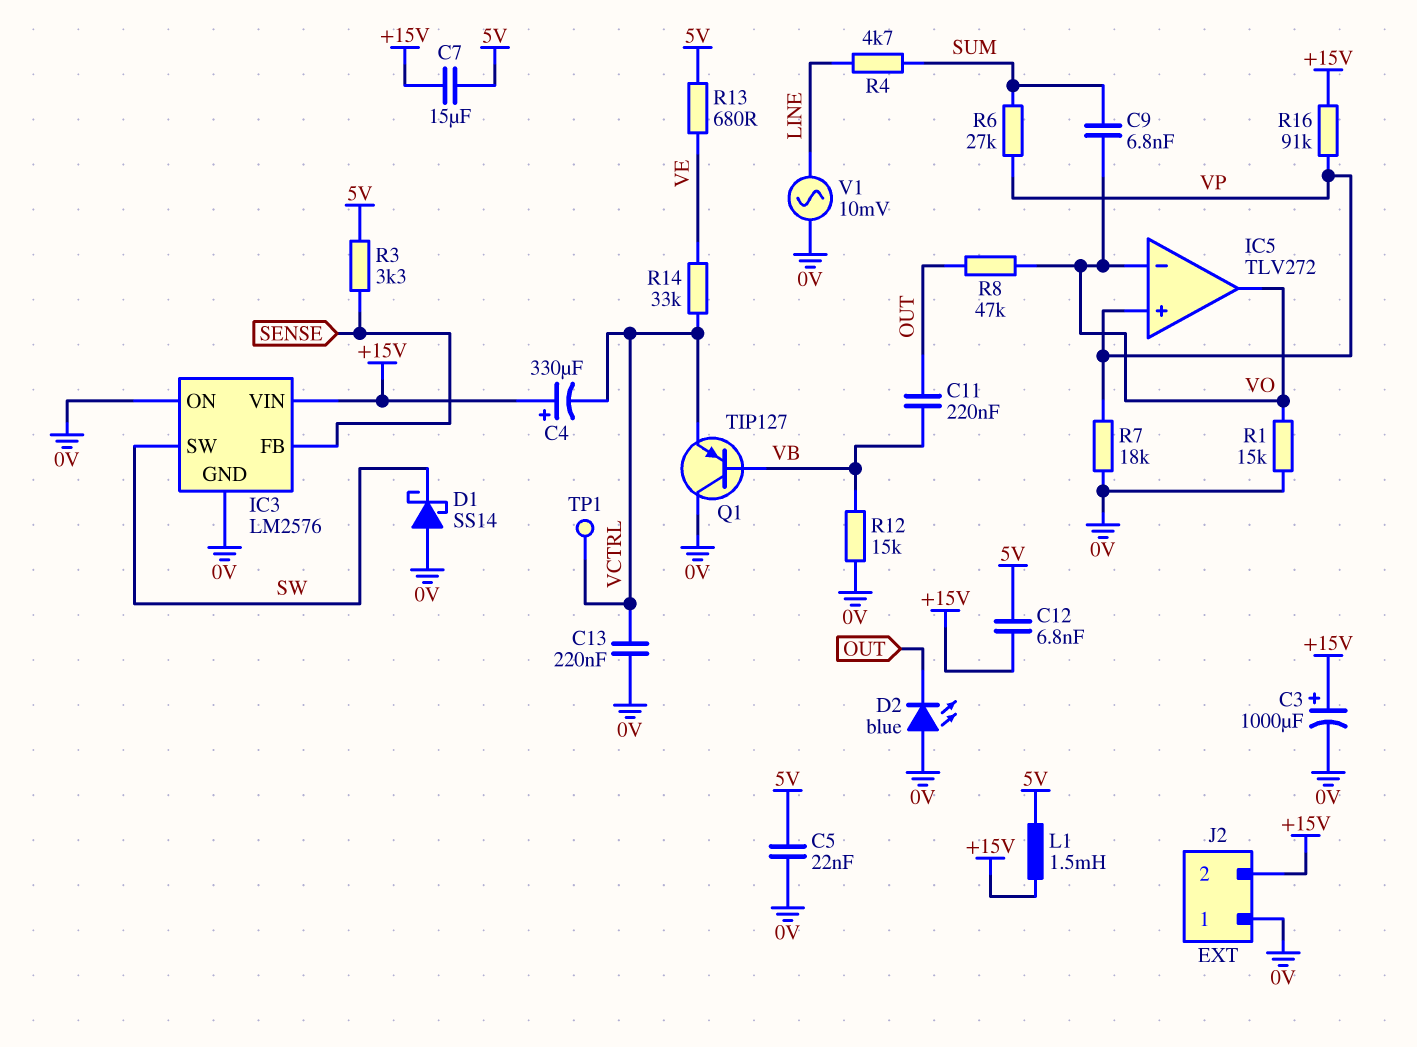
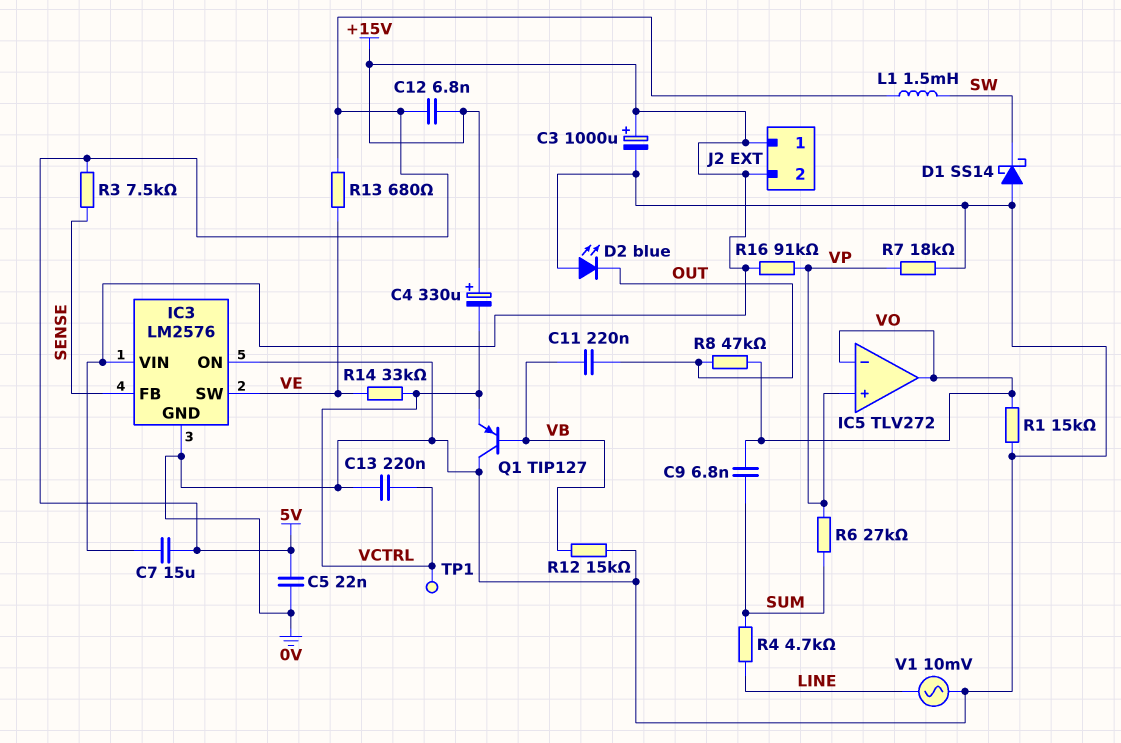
IC3 pin SW: SW -> VE
J2 pin 1: 0V -> +15V
L1: 1.5mH (+15V, 5V) -> 1.5mH (5V, SW)
R3: 3.3k (5V, SENSE) -> 7.5k (5V, SENSE)

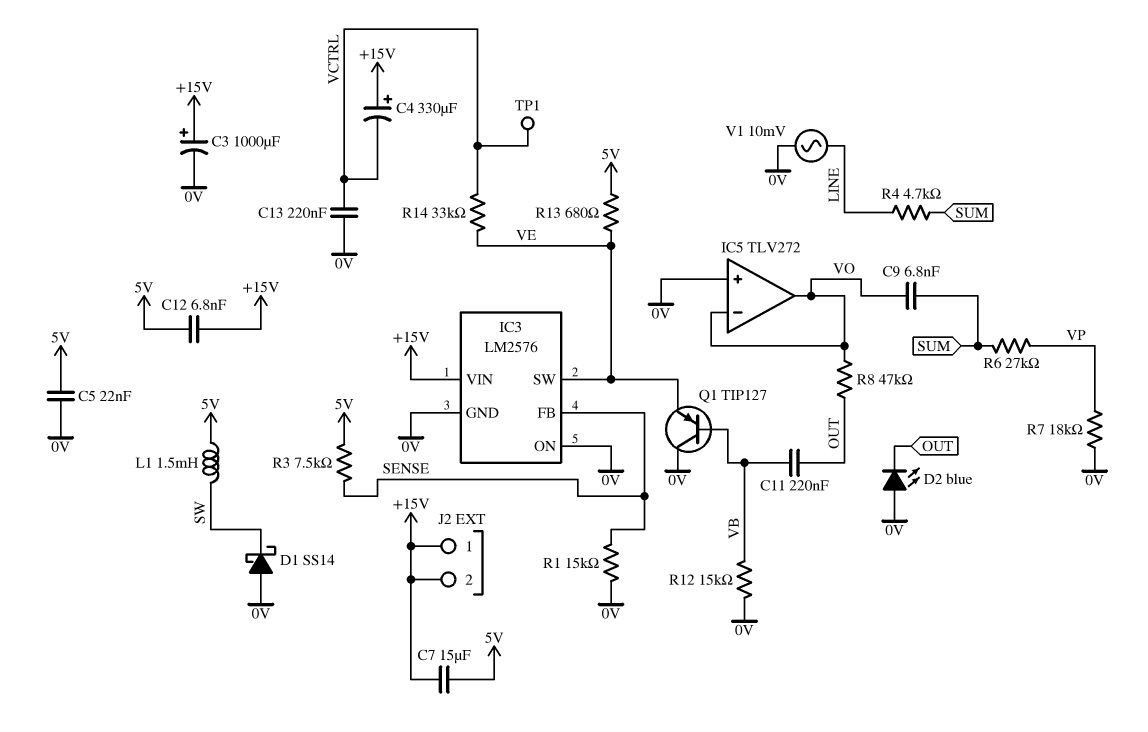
IC5 pin in+: VP -> 0V
Q1: PNP TIP127 (B VB, C 0V, E VCTRL) -> PNP TIP127 (B VB, C 0V, E VE)
R1: 15k (0V, VO) -> 15k (0V, SENSE)
R16: 91k (+15V, VP) -> none

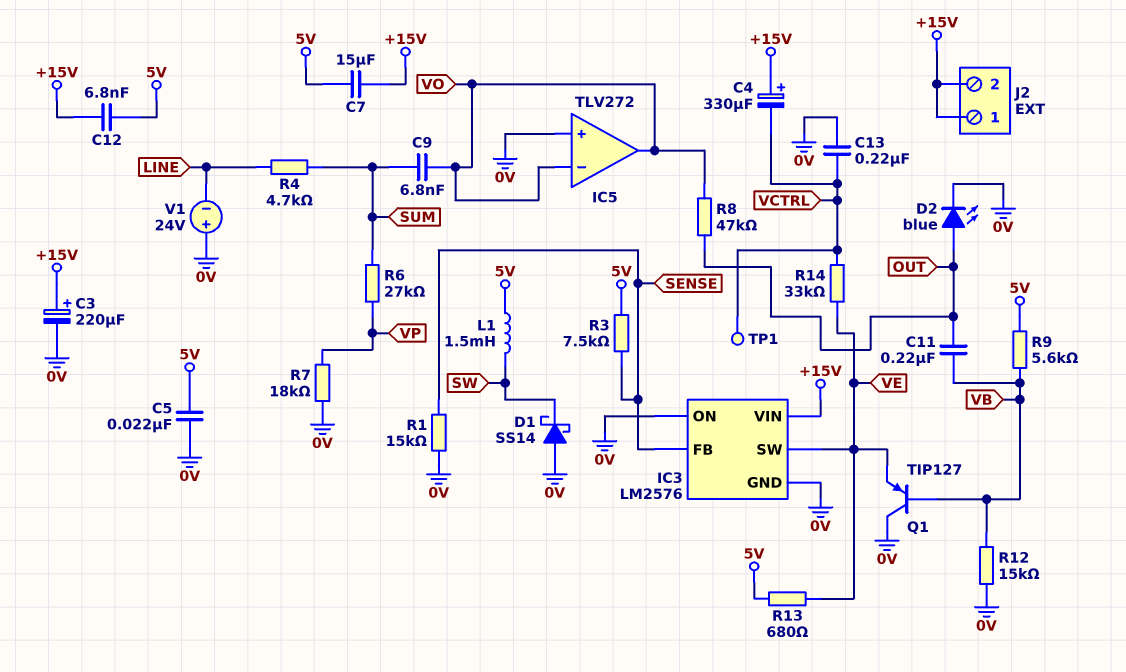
C3: 1000uF (plus +15V, minus 0V) -> 220uF (plus +15V, minus 0V)
D2: LED blue (A 0V, K OUT) -> LED blue (A OUT, K 0V)
R9: none -> 5.6k (5V, VB)
V1: AC 10mV (0V, LINE) -> 24V (plus 0V, minus LINE)

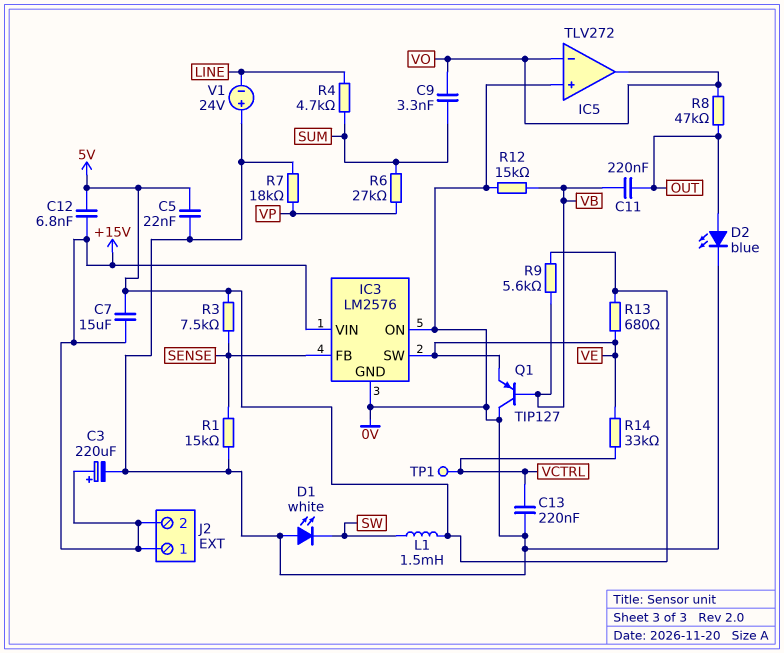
C4: 330uF (plus +15V, minus VCTRL) -> none
C9: 6.8nF (SUM, VO) -> 3.3nF (SUM, VO)
D1: schottky SS14 (A 0V, K SW) -> LED white (A 0V, K SW)

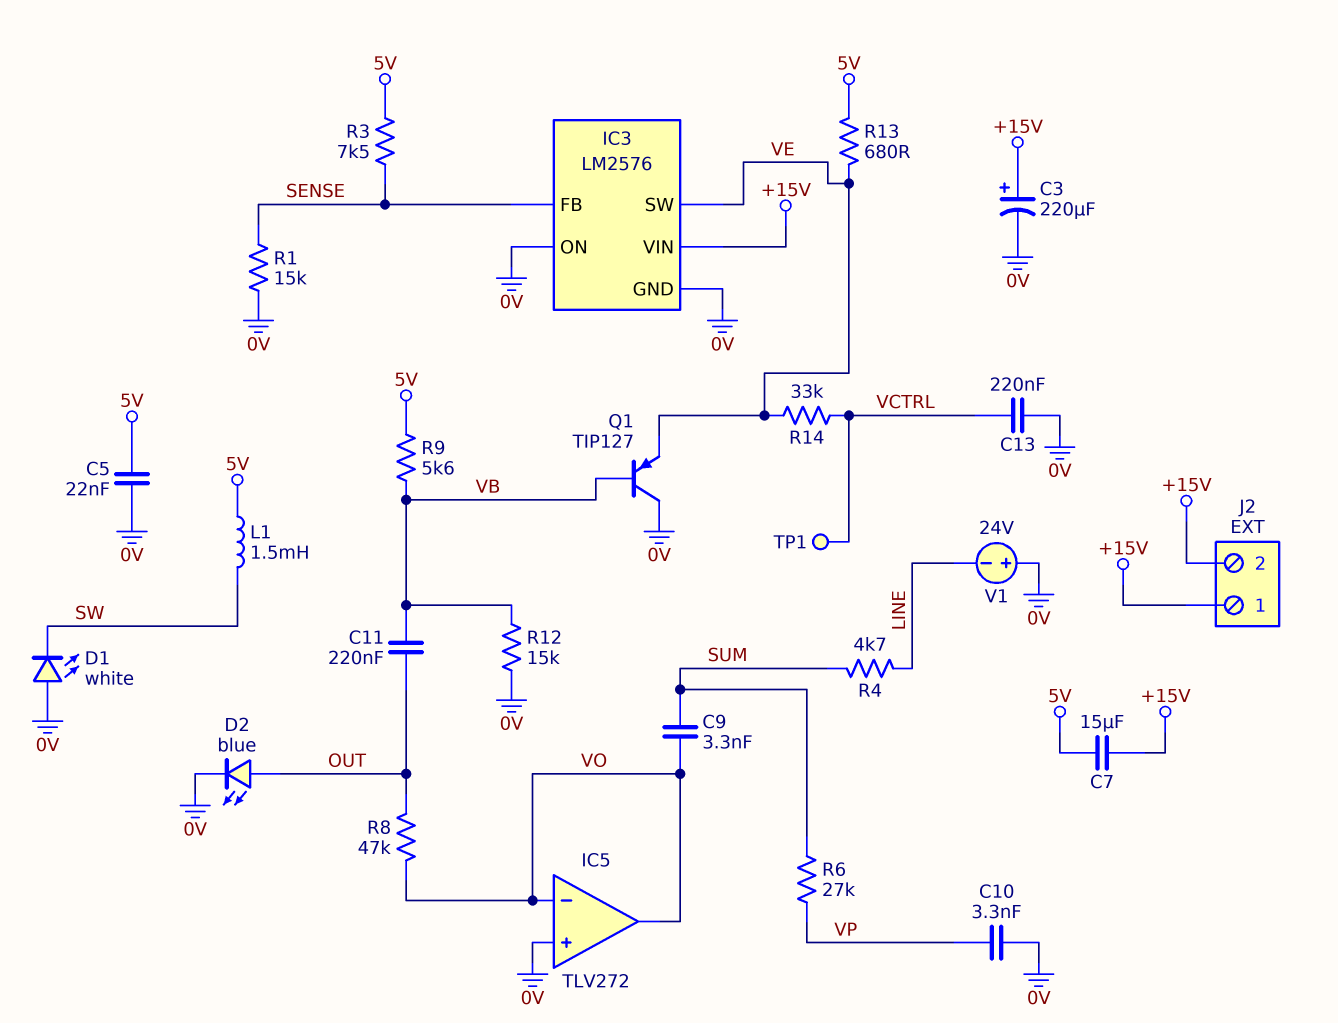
C10: none -> 3.3nF (0V, VP)
C12: 6.8nF (+15V, 5V) -> none
R7: 18k (0V, VP) -> none

